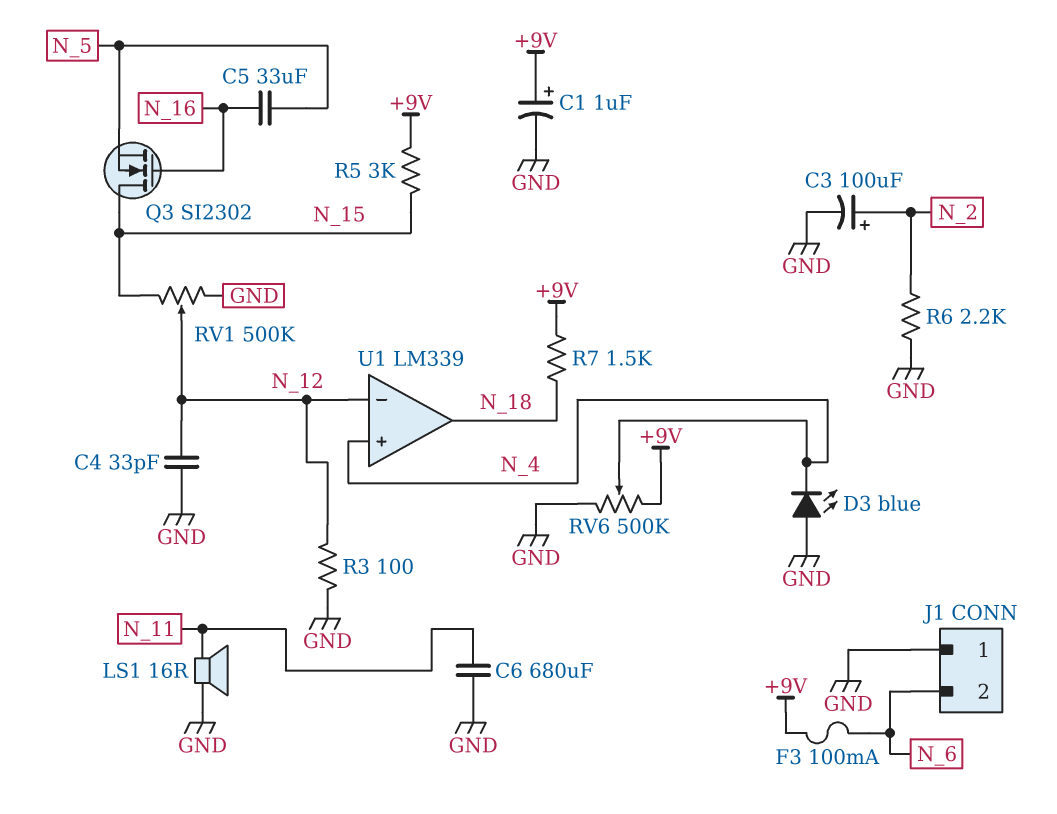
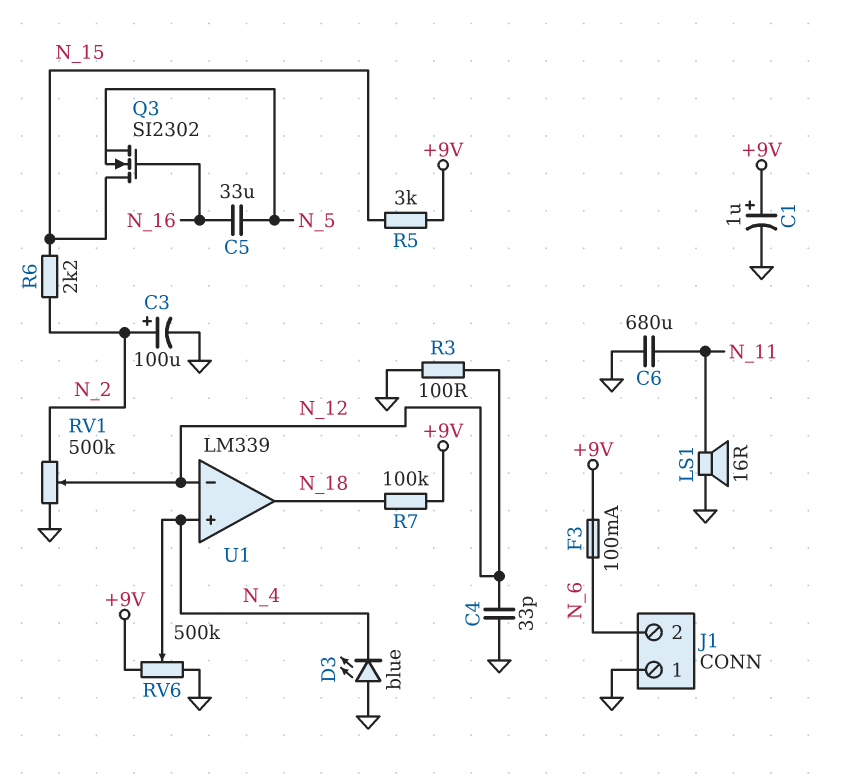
R6: 2.2k (GND, N_2) -> 2.2k (N_2, N_15)
R7: 1.5k (+9V, N_18) -> 100k (+9V, N_18)
RV1: 500k (GND, N_15, wiper N_12) -> 500k (GND, N_2, wiper N_12)

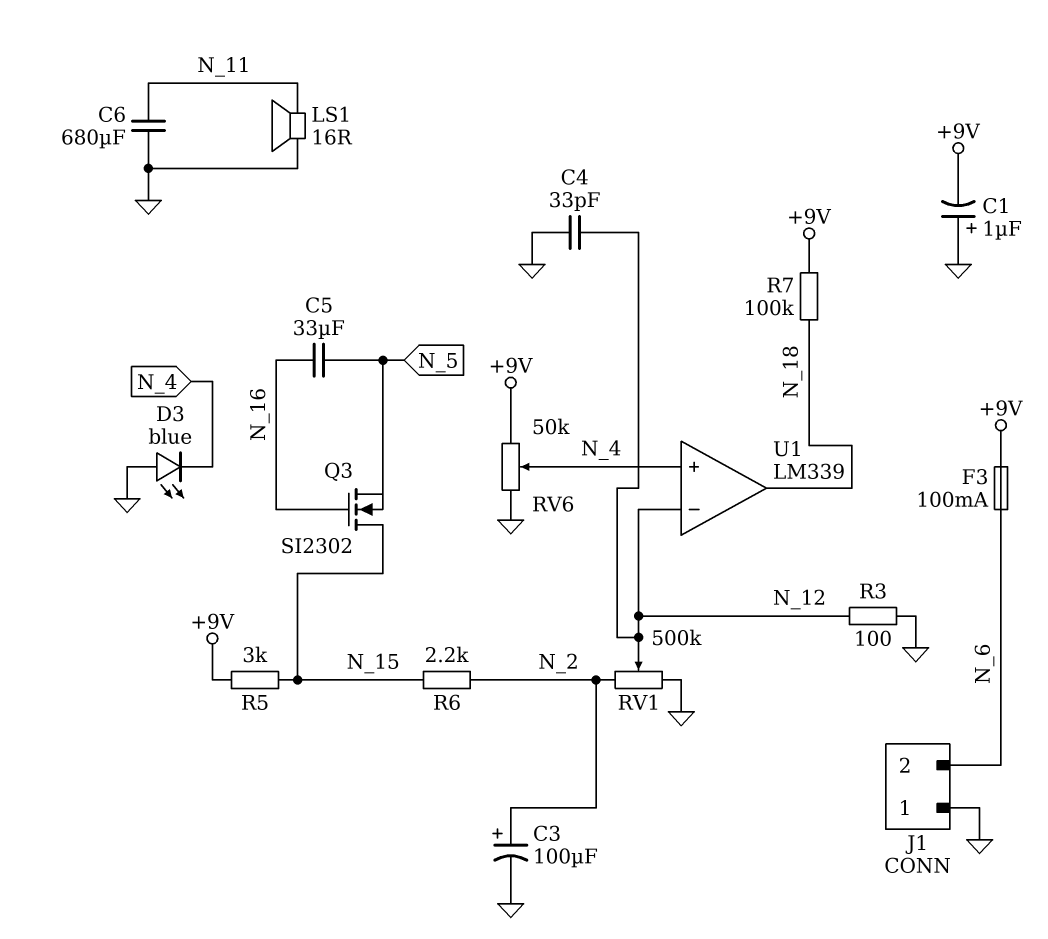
C1: 1uF (plus +9V, minus GND) -> 1uF (plus GND, minus +9V)
RV6: 500k (+9V, GND, wiper N_4) -> 50k (+9V, GND, wiper N_4)

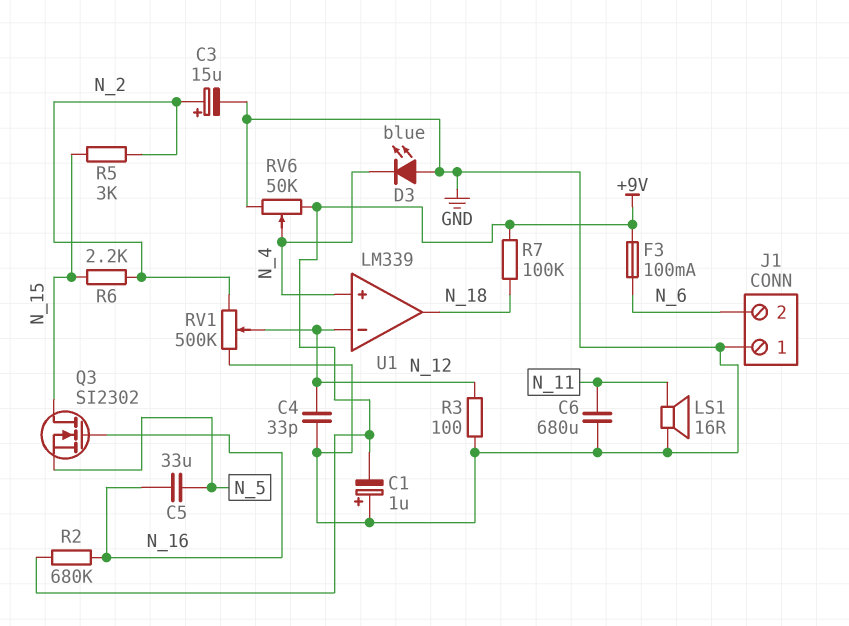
C3: 100uF (plus N_2, minus GND) -> 15uF (plus N_2, minus GND)
R2: none -> 680k (+9V, N_16)
R5: 3k (+9V, N_15) -> 3k (N_2, N_15)

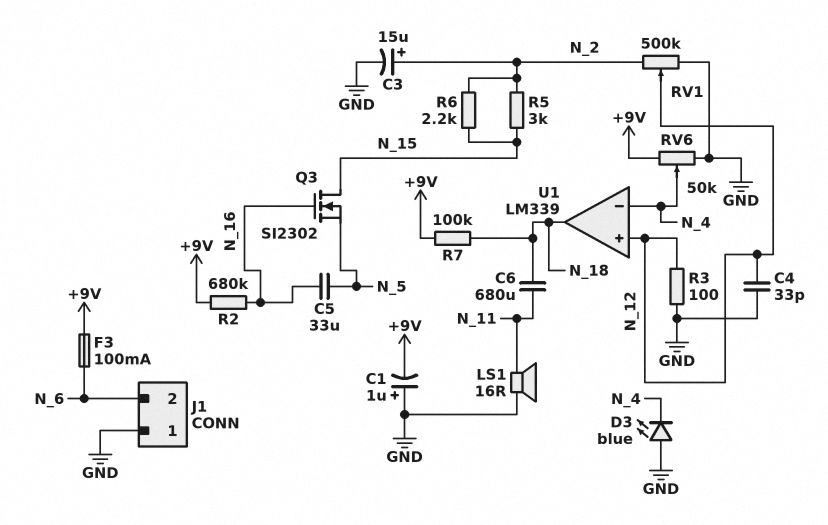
C6: 680uF (GND, N_11) -> 680uF (N_11, N_18)
U1 pin in+: N_4 -> N_12
U1 pin in-: N_12 -> N_4

